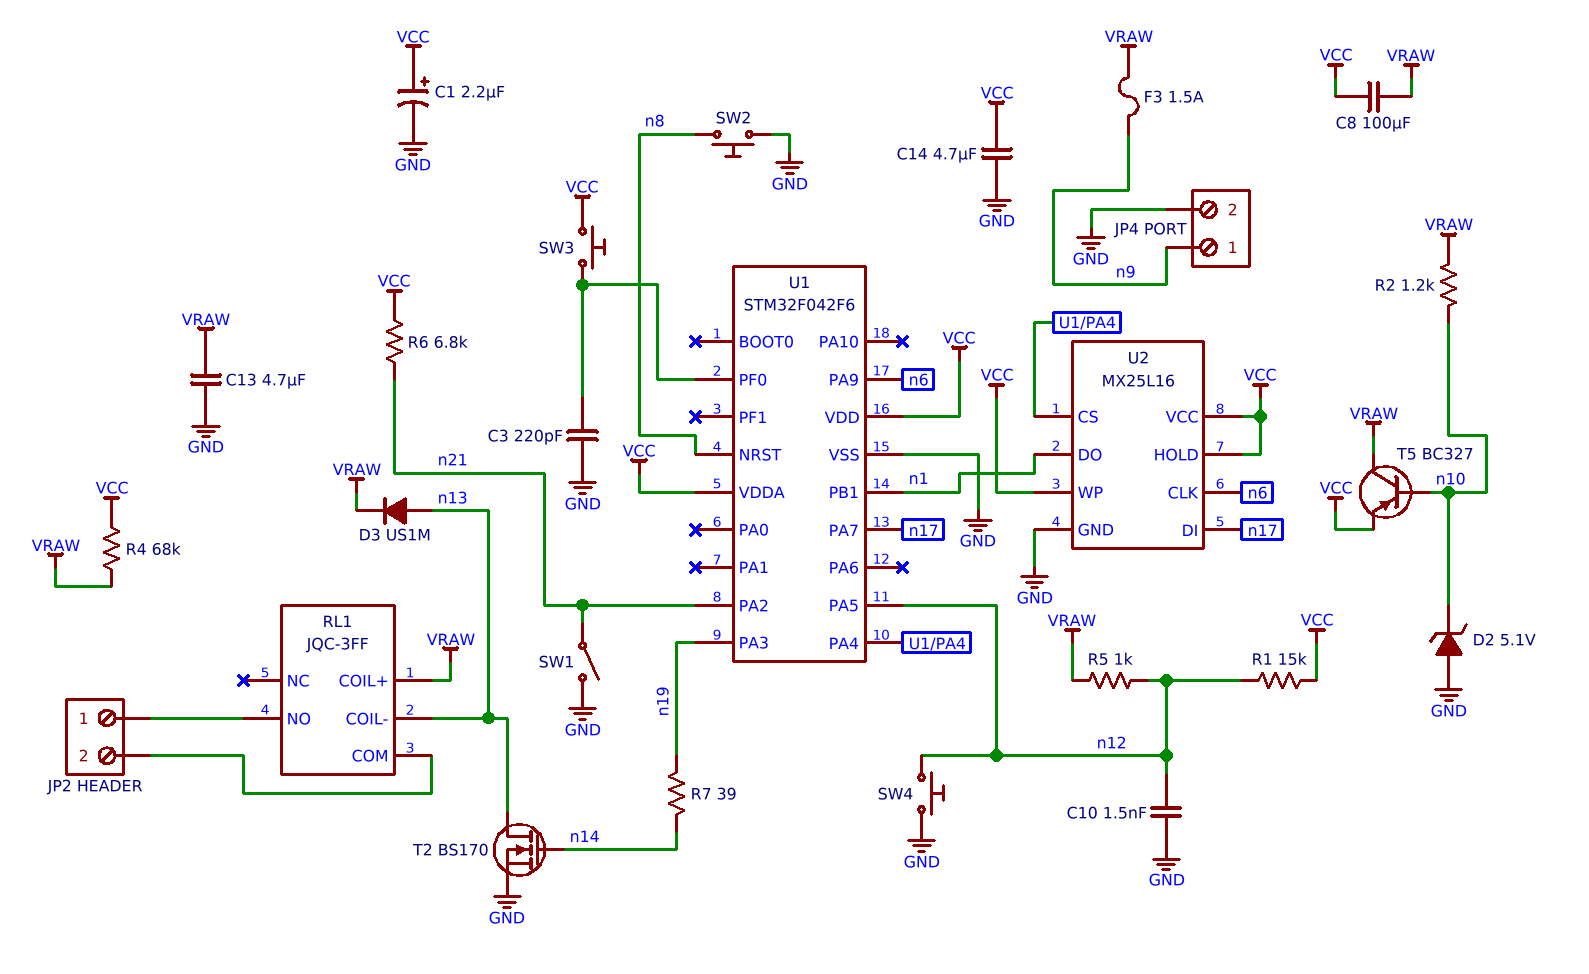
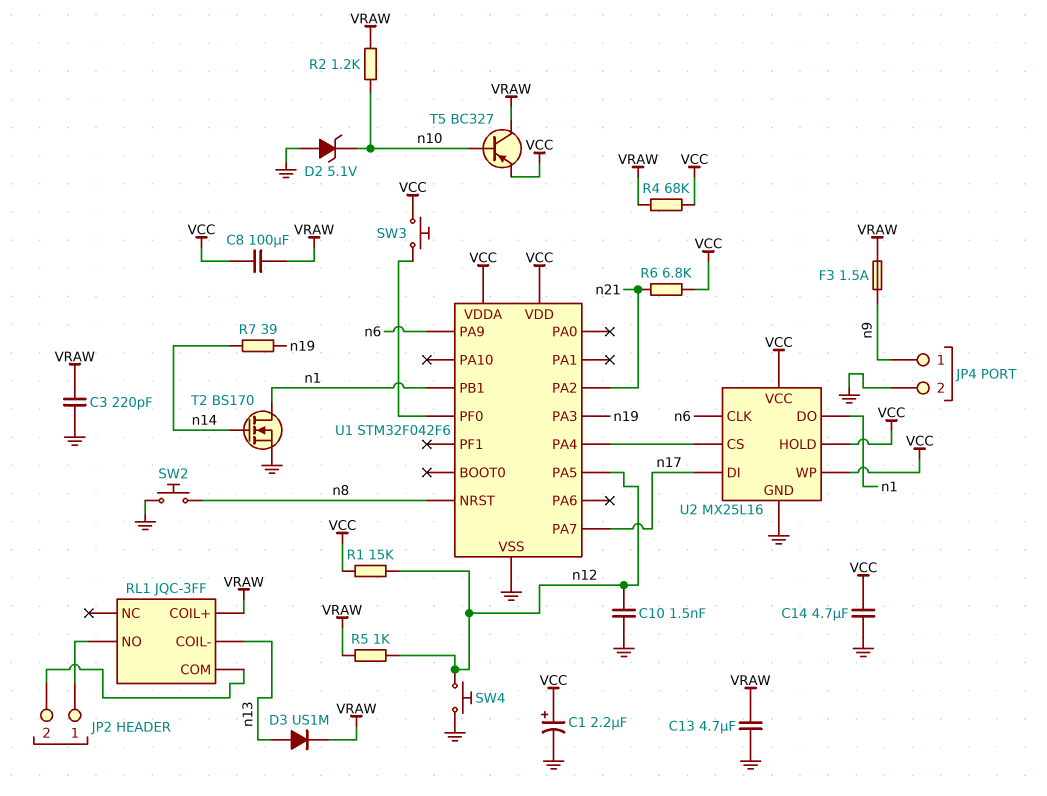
C3: 220pF (GND, U1/PF0) -> 220pF (GND, VRAW)
SW1: switch (GND, n21) -> none
T2: NMOS BS170 (G n14, D n13, S GND) -> NMOS BS170 (G n14, D n1, S GND)

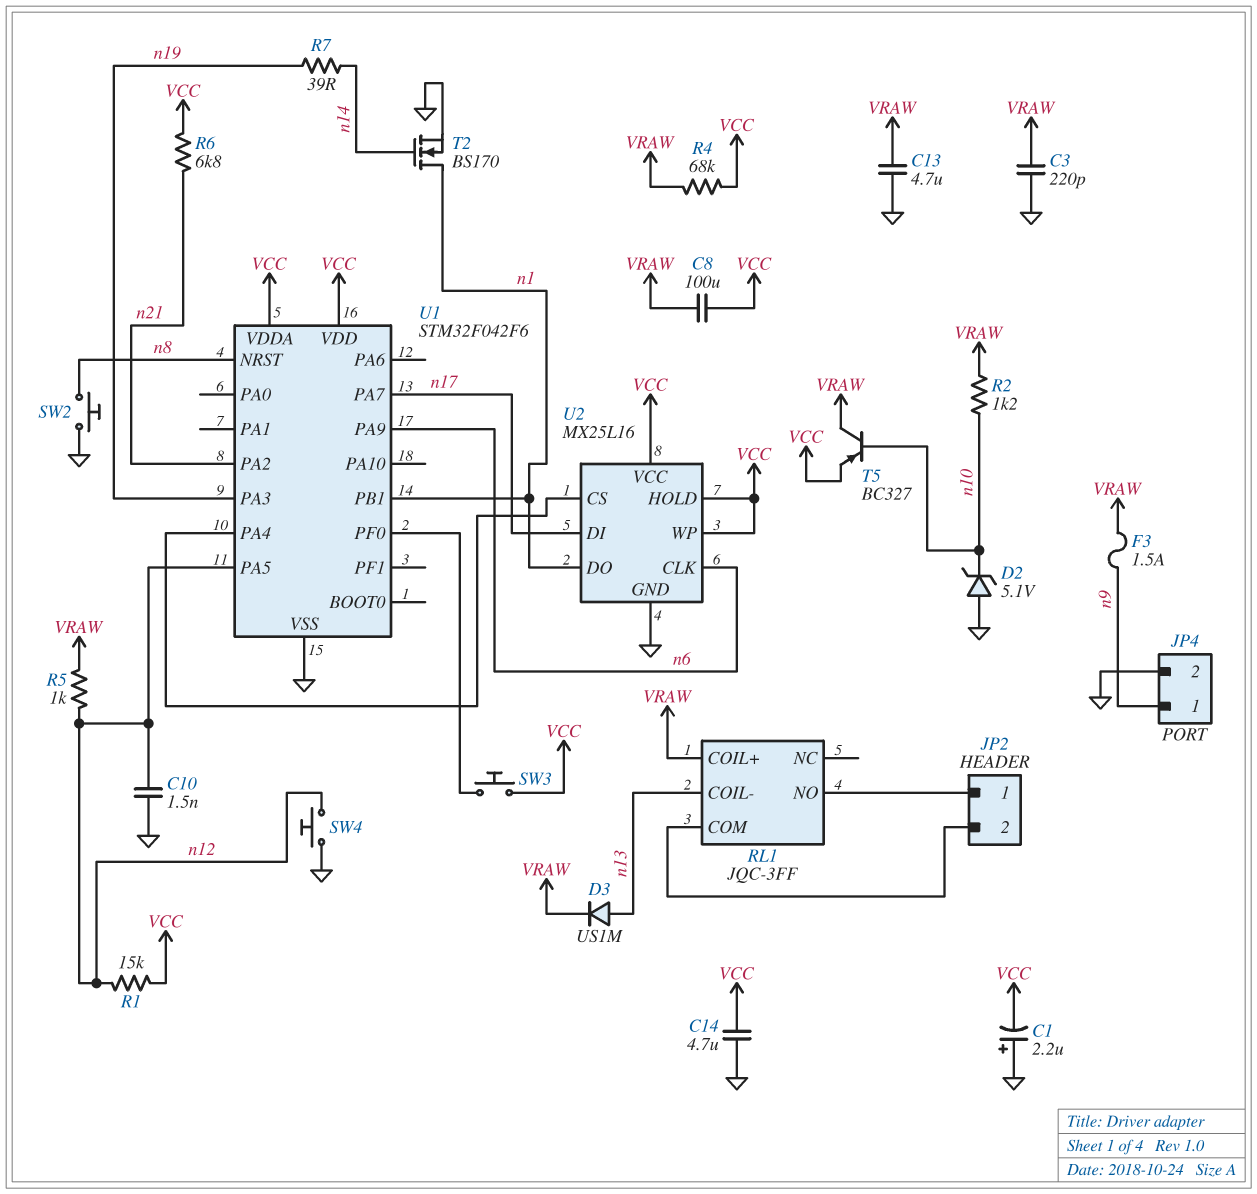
C1: 2.2uF (plus VCC, minus GND) -> 2.2uF (plus GND, minus VCC)

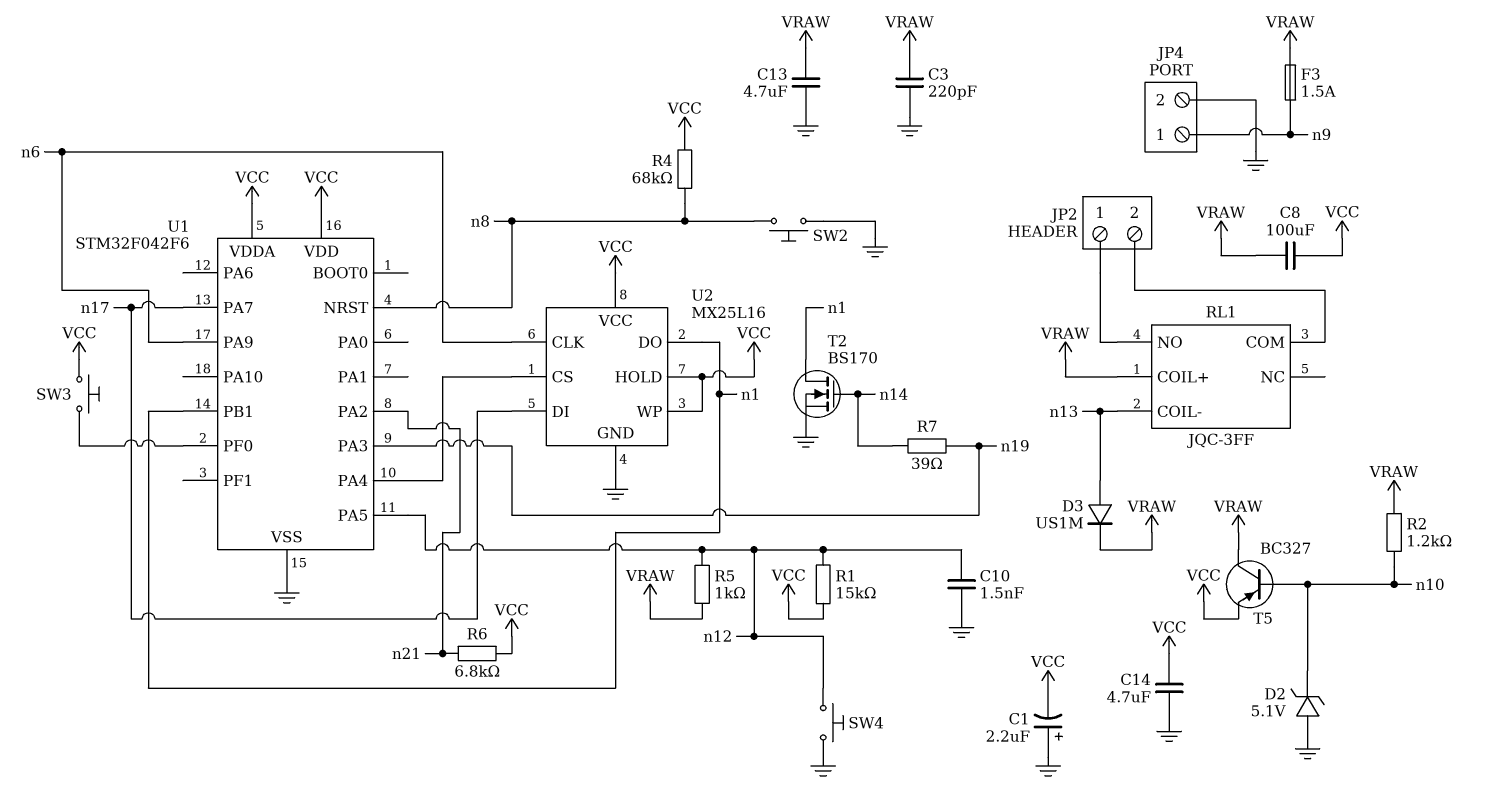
R4: 68k (VCC, VRAW) -> 68k (VCC, n8)

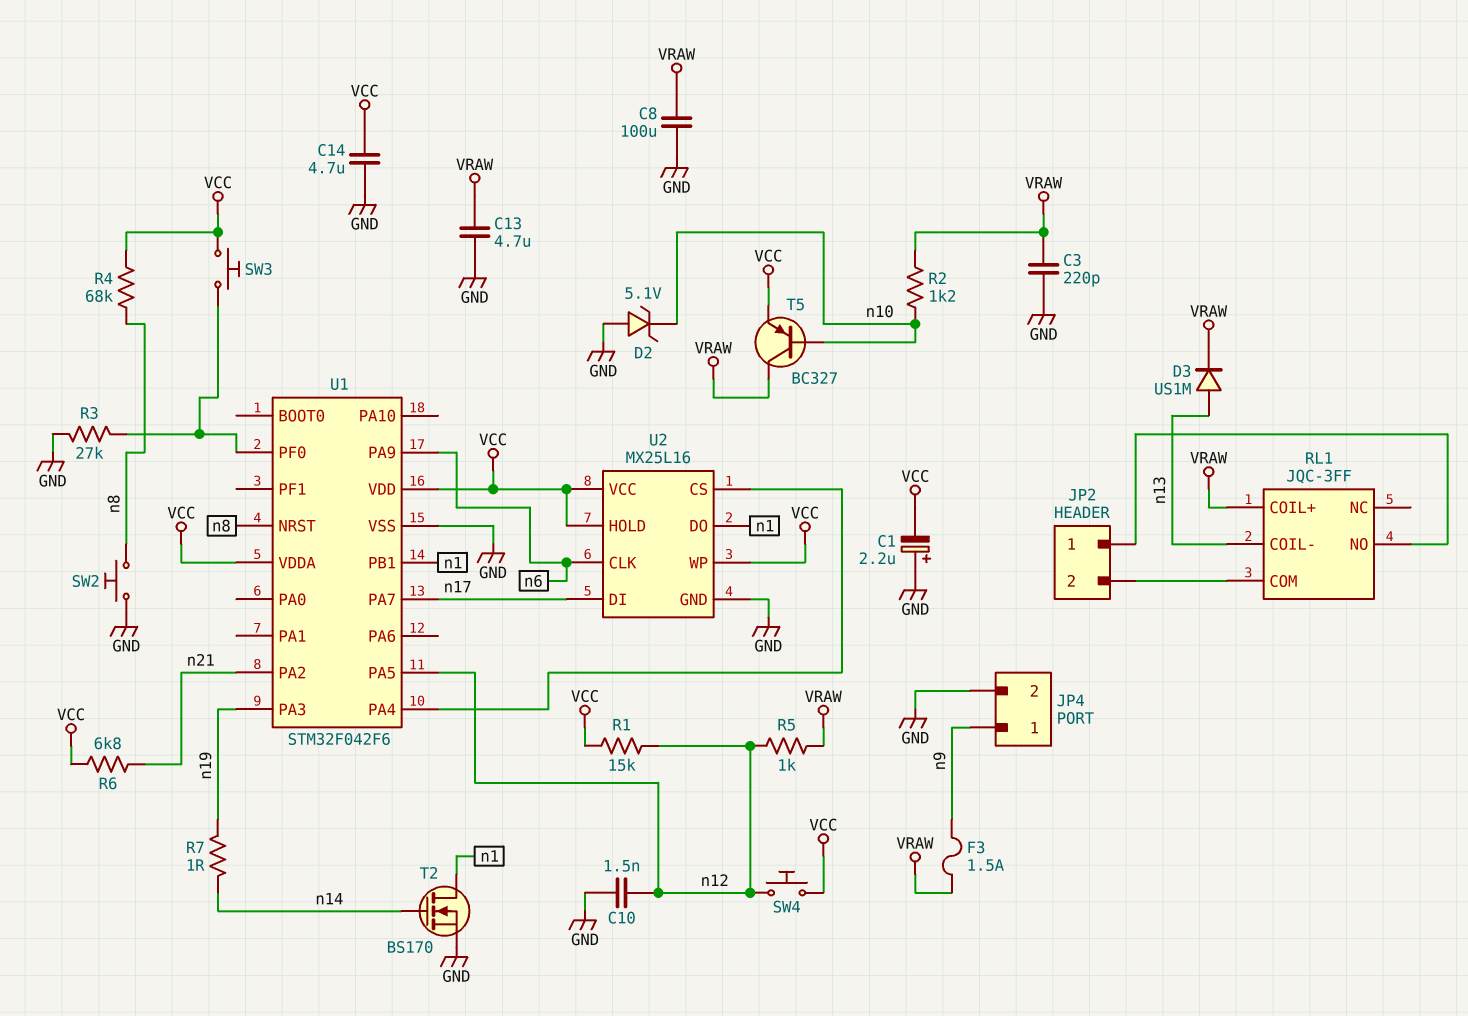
C8: 100uF (VCC, VRAW) -> 100uF (GND, VRAW)
R3: none -> 27k (GND, U1/PF0)
R7: 39 (n14, n19) -> 1 (n14, n19)
SW4: button (GND, n12) -> button (VCC, n12)

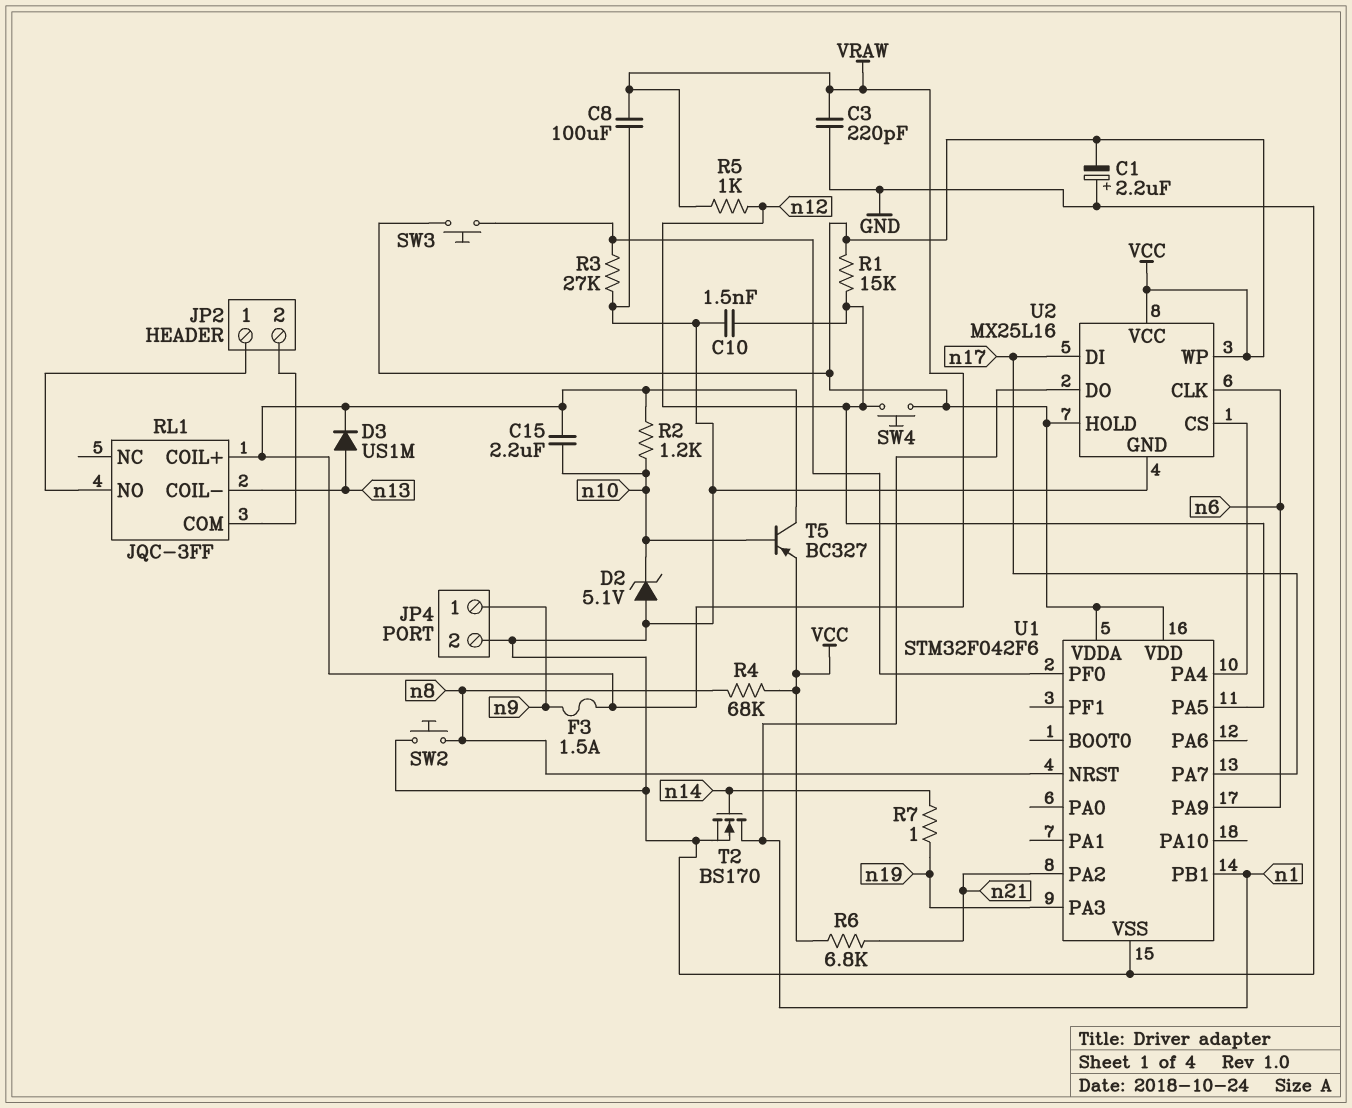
C13: 4.7uF (GND, VRAW) -> none
C14: 4.7uF (GND, VCC) -> none
C15: none -> 2.2uF (VRAW, n10)

